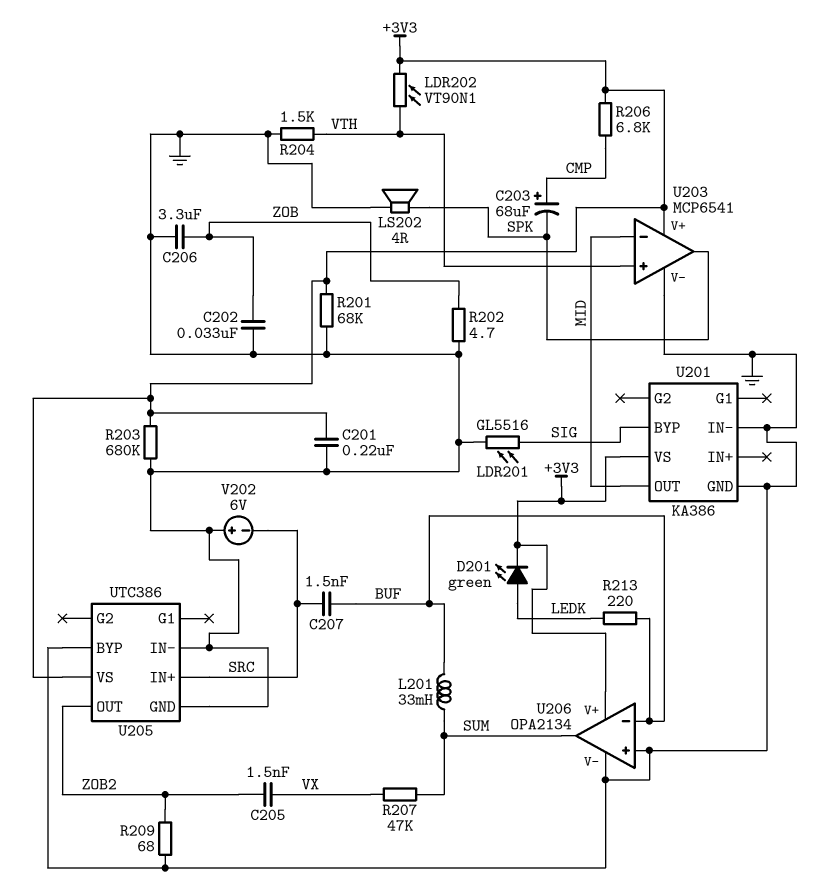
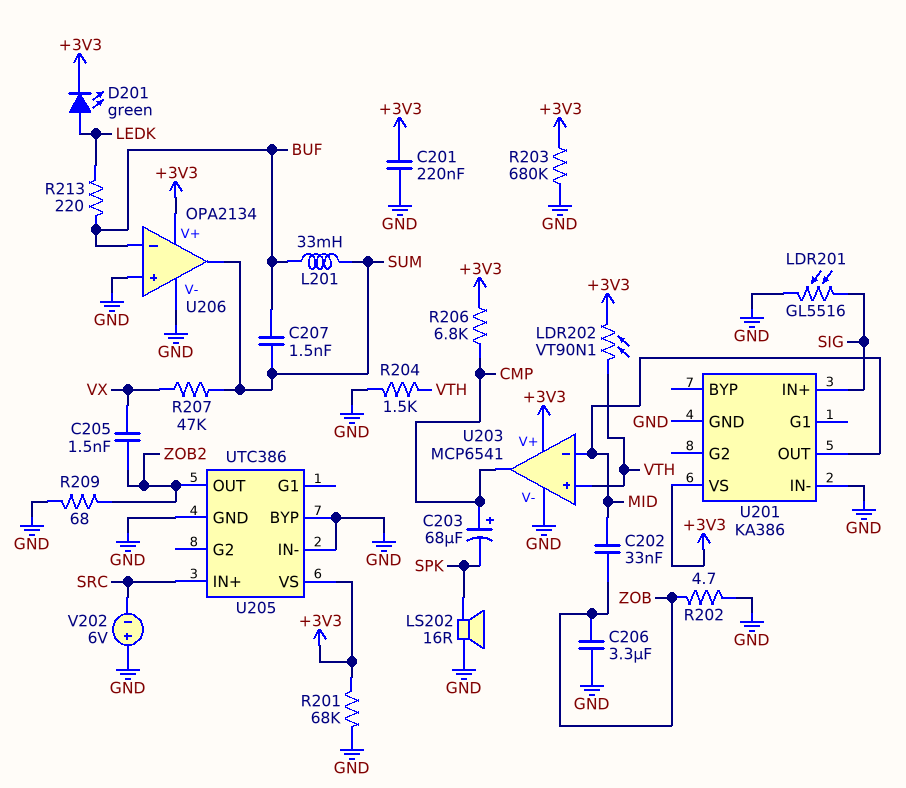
C202: 33nF (GND, ZOB) -> 33nF (MID, ZOB)
C207: 1.5nF (BUF, SRC) -> 1.5nF (BUF, SUM)
LS202: speaker 4R (GND, SPK) -> speaker 16R (GND, SPK)
U201 pin BYP: SIG -> none
U201 pin IN+: none -> SIG
U203 pin out: SPK -> CMP

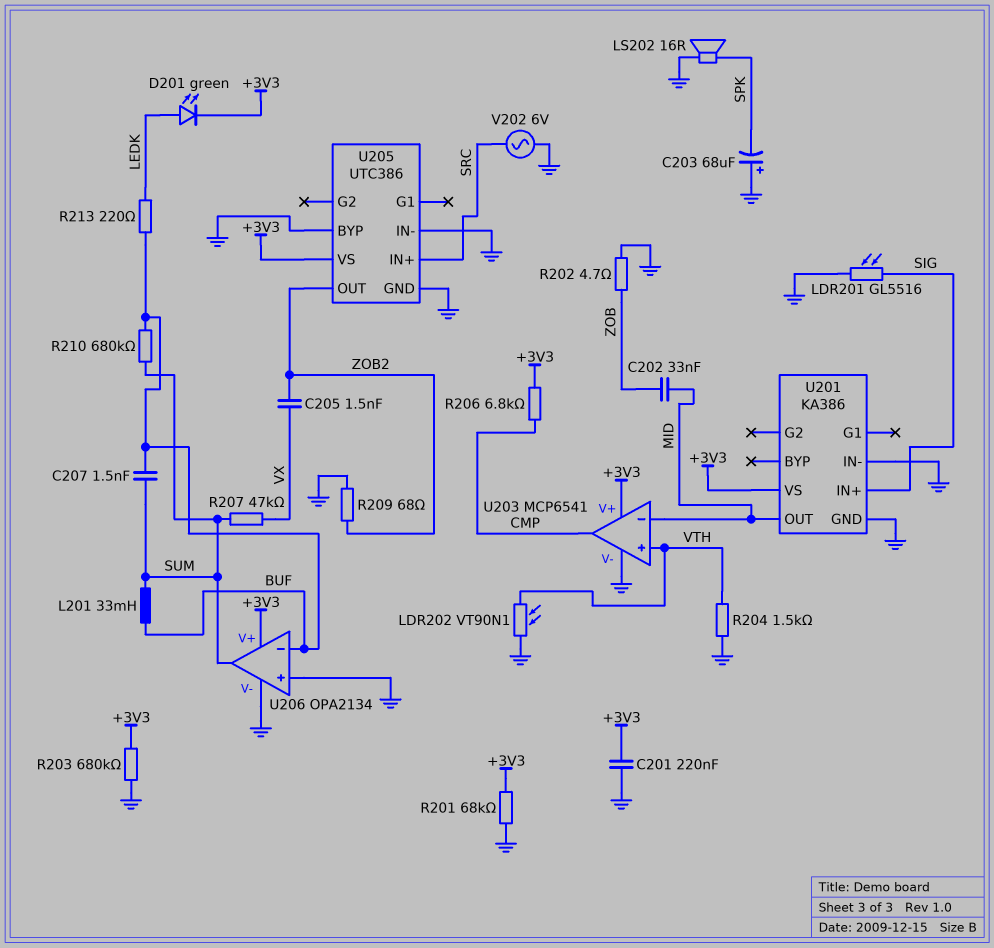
C203: 68uF (plus CMP, minus SPK) -> 68uF (plus GND, minus SPK)
C206: 3.3uF (GND, ZOB) -> none
LDR202: VT90N1 (+3V3, VTH) -> VT90N1 (GND, VTH)
R210: none -> 680k (BUF, SUM)
V202: 6V (plus GND, minus SRC) -> AC 6V (GND, SRC)

